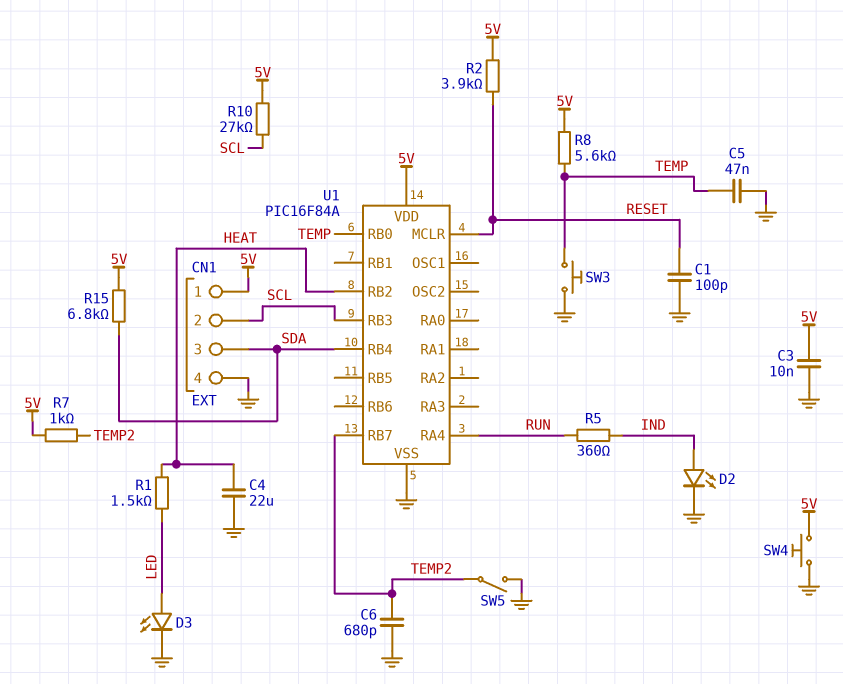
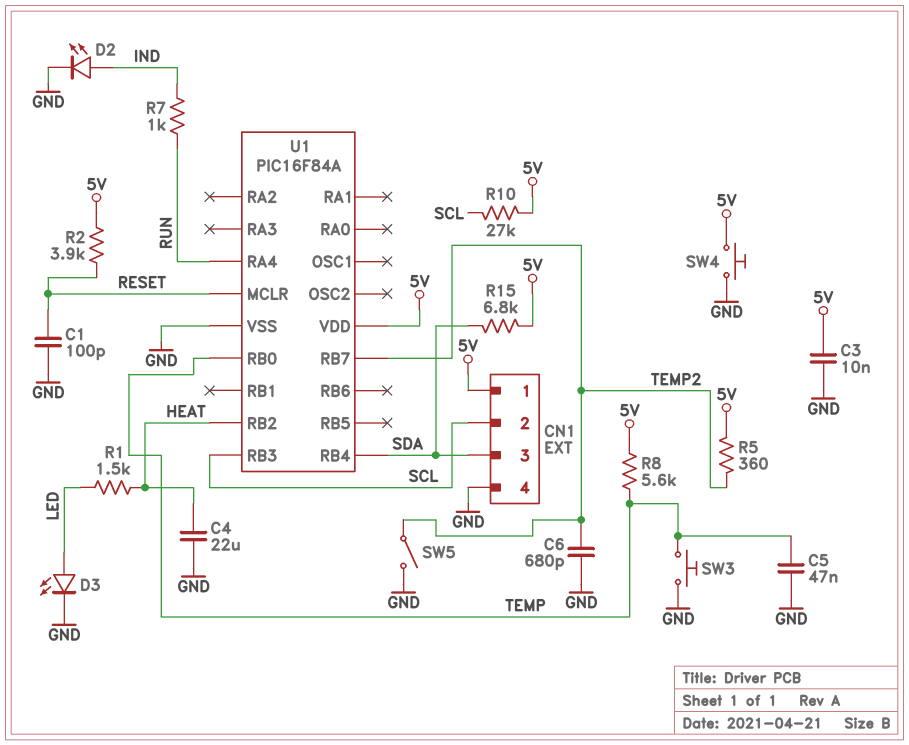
R5: 360 (IND, RUN) -> 360 (5V, TEMP2)
R7: 1k (5V, TEMP2) -> 1k (IND, RUN)

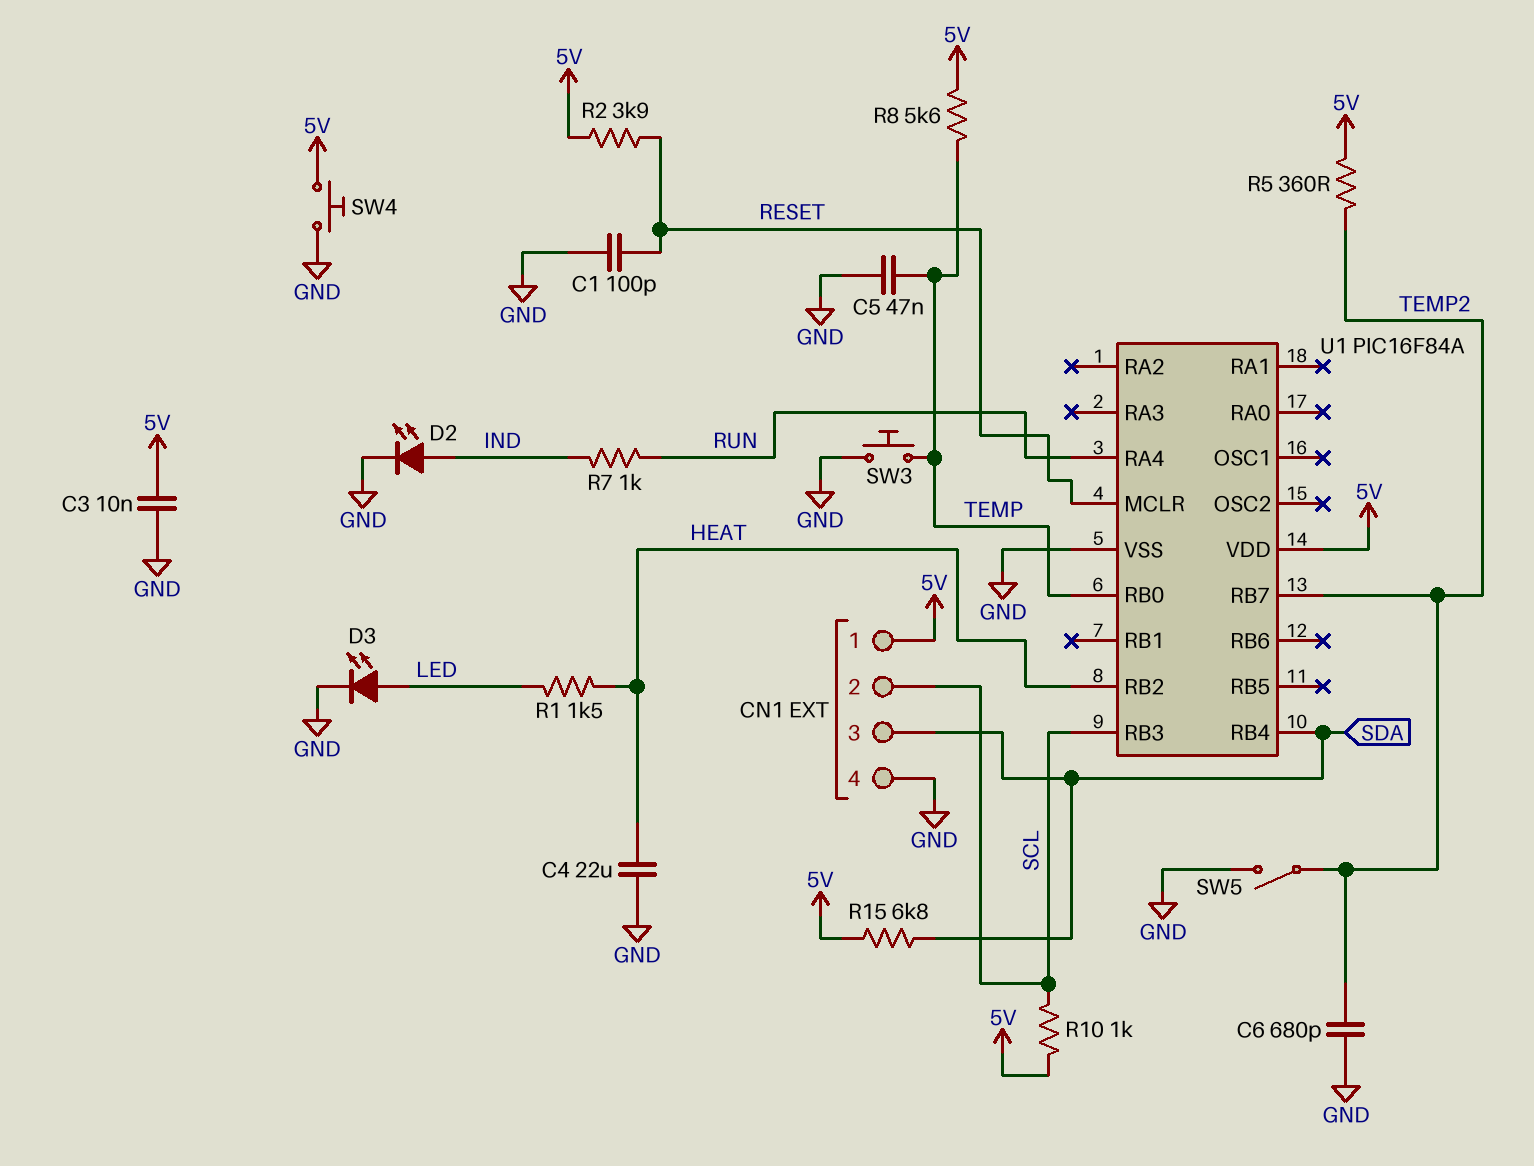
R10: 27k (5V, SCL) -> 1k (5V, SCL)

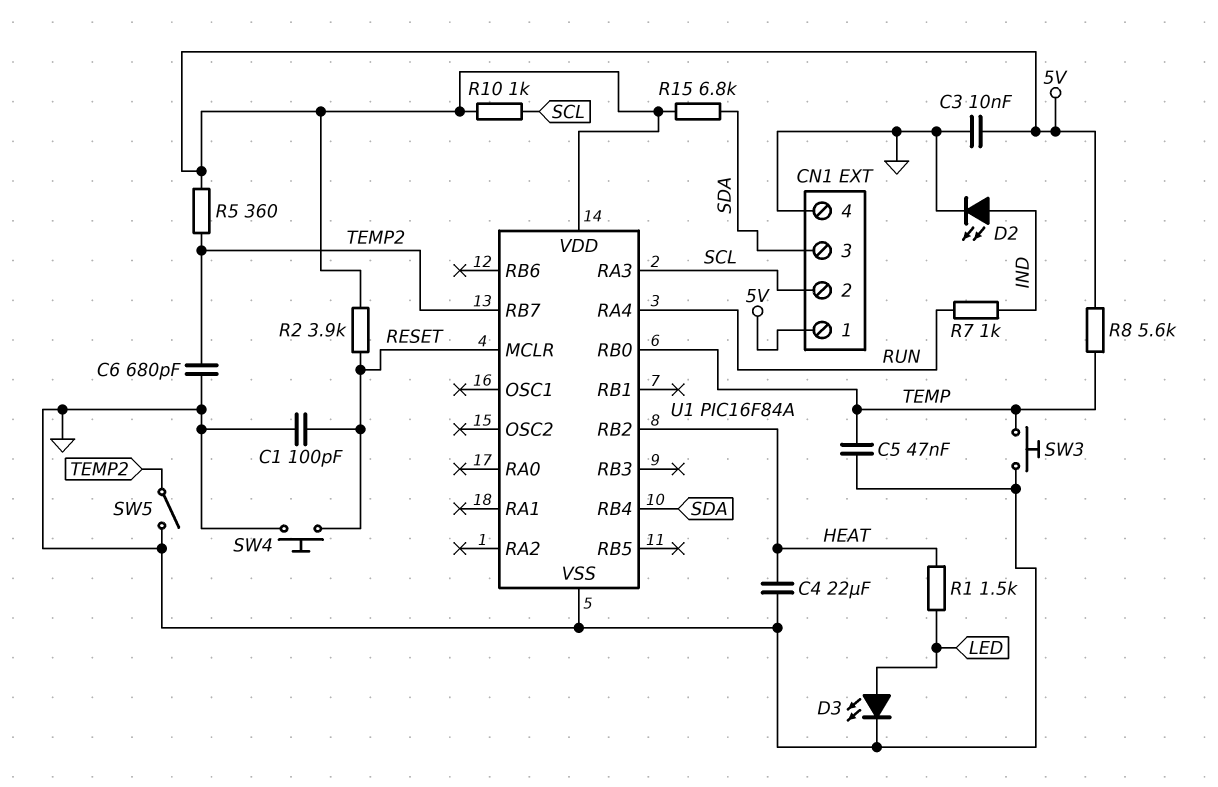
SW4: button (5V, GND) -> button (GND, RESET)
U1 pin RA3: none -> SCL
U1 pin RB3: SCL -> none

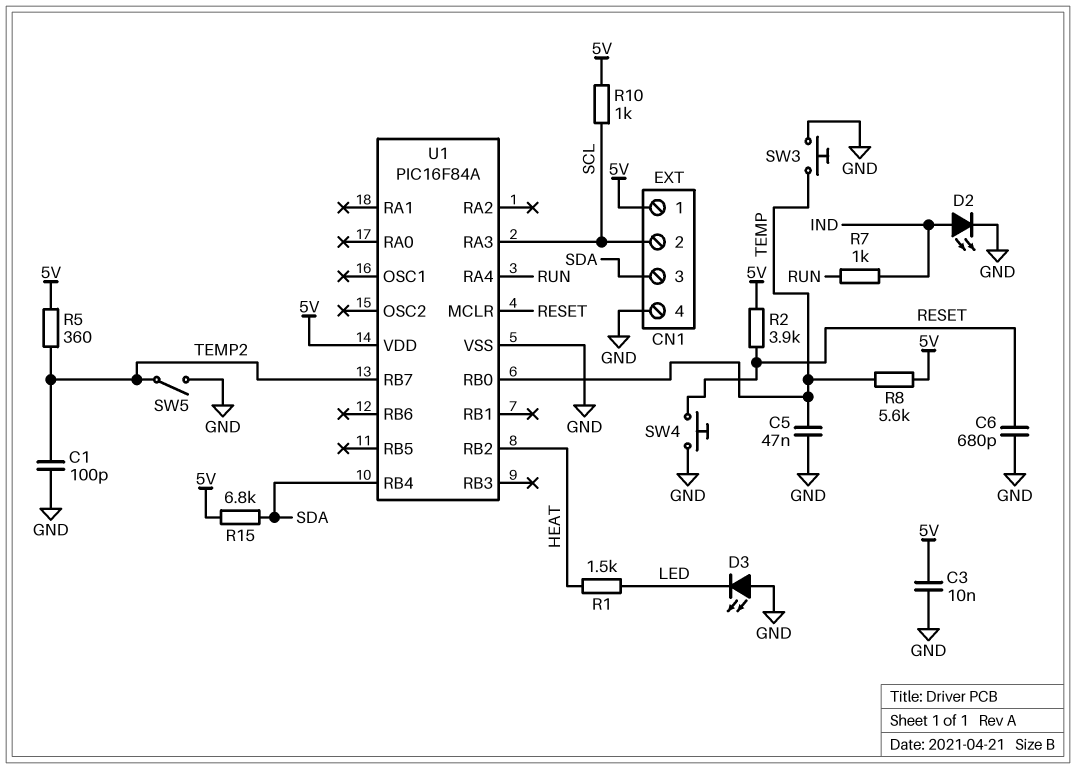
C1: 100pF (GND, RESET) -> 100pF (GND, TEMP2)
C4: 22uF (GND, HEAT) -> none
C6: 680pF (GND, TEMP2) -> 680pF (GND, RESET)
D3: LED (A LED, K GND) -> LED (A GND, K LED)

